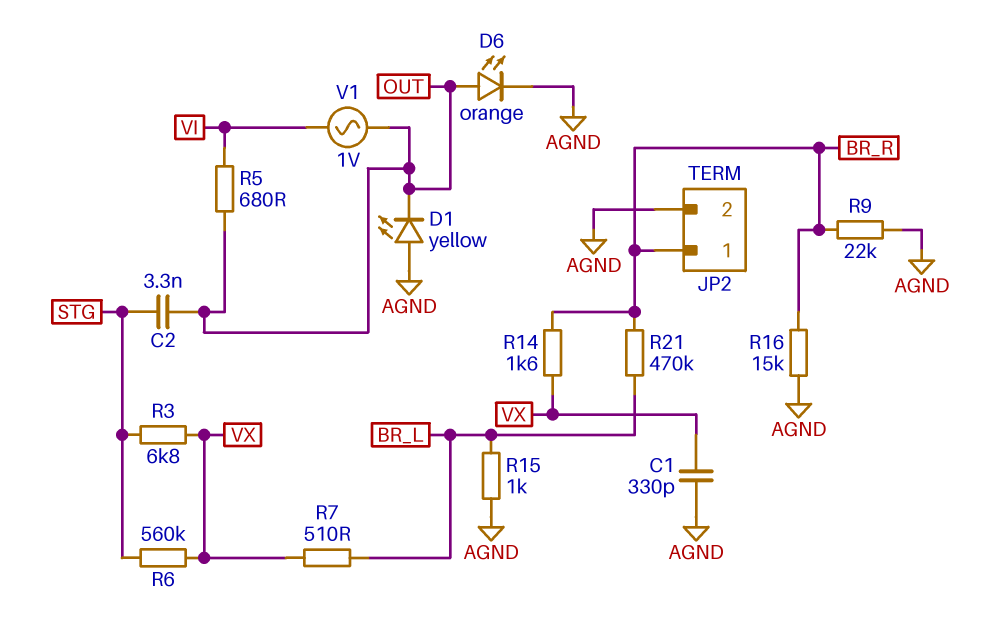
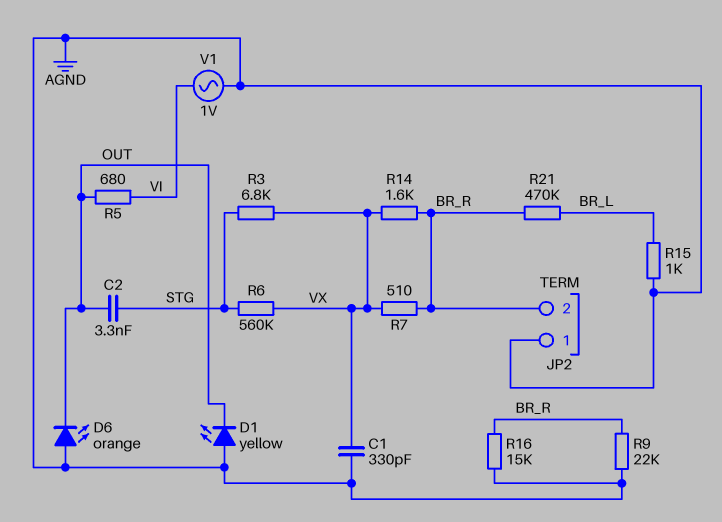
D6: LED orange (A OUT, K AGND) -> LED orange (A AGND, K OUT)
JP2 pin 1: BR_R -> AGND
JP2 pin 2: AGND -> BR_R
R7: 510 (BR_L, VX) -> 510 (BR_R, VX)
V1: AC 1V (OUT, VI) -> AC 1V (AGND, VI)

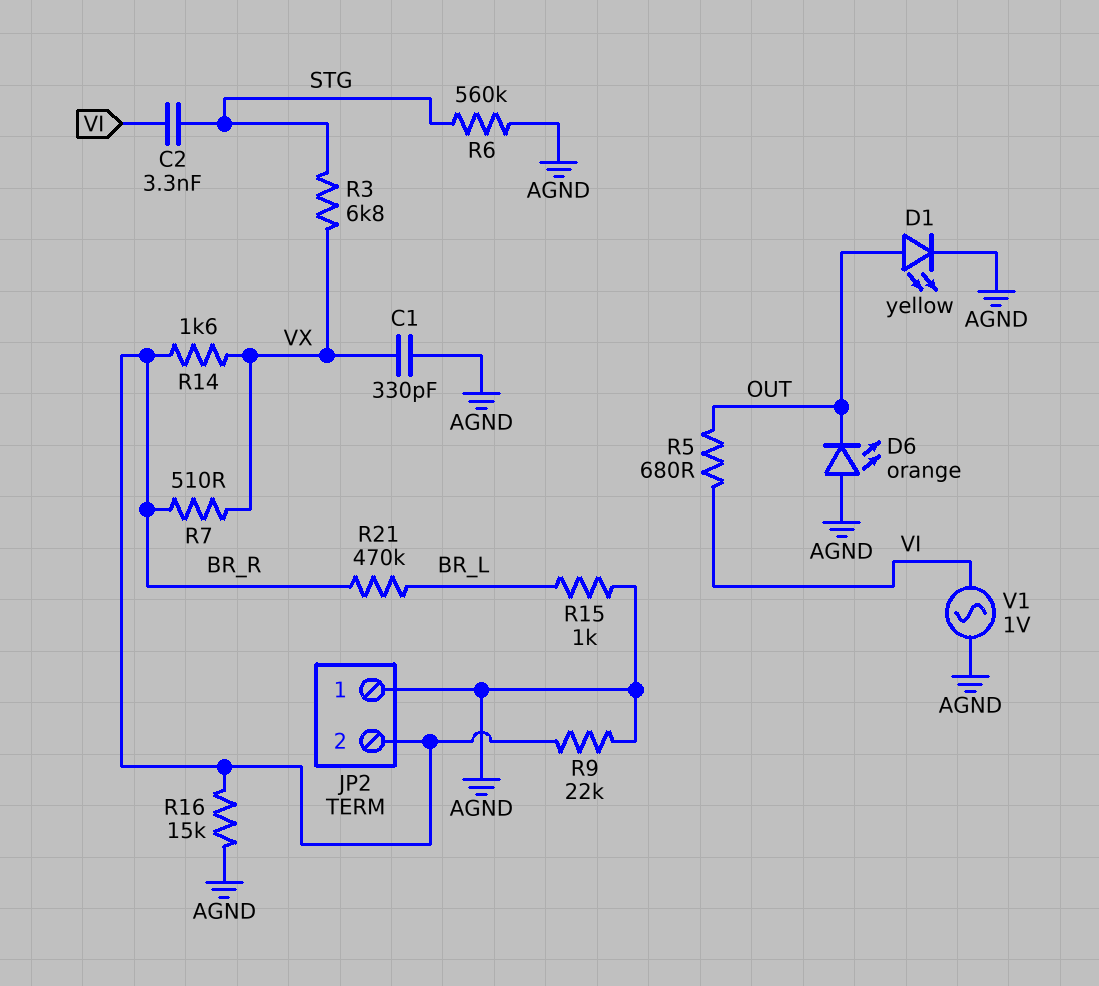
C2: 3.3nF (OUT, STG) -> 3.3nF (STG, VI)
D1: LED yellow (A AGND, K OUT) -> LED yellow (A OUT, K AGND)
R6: 560k (STG, VX) -> 560k (AGND, STG)

